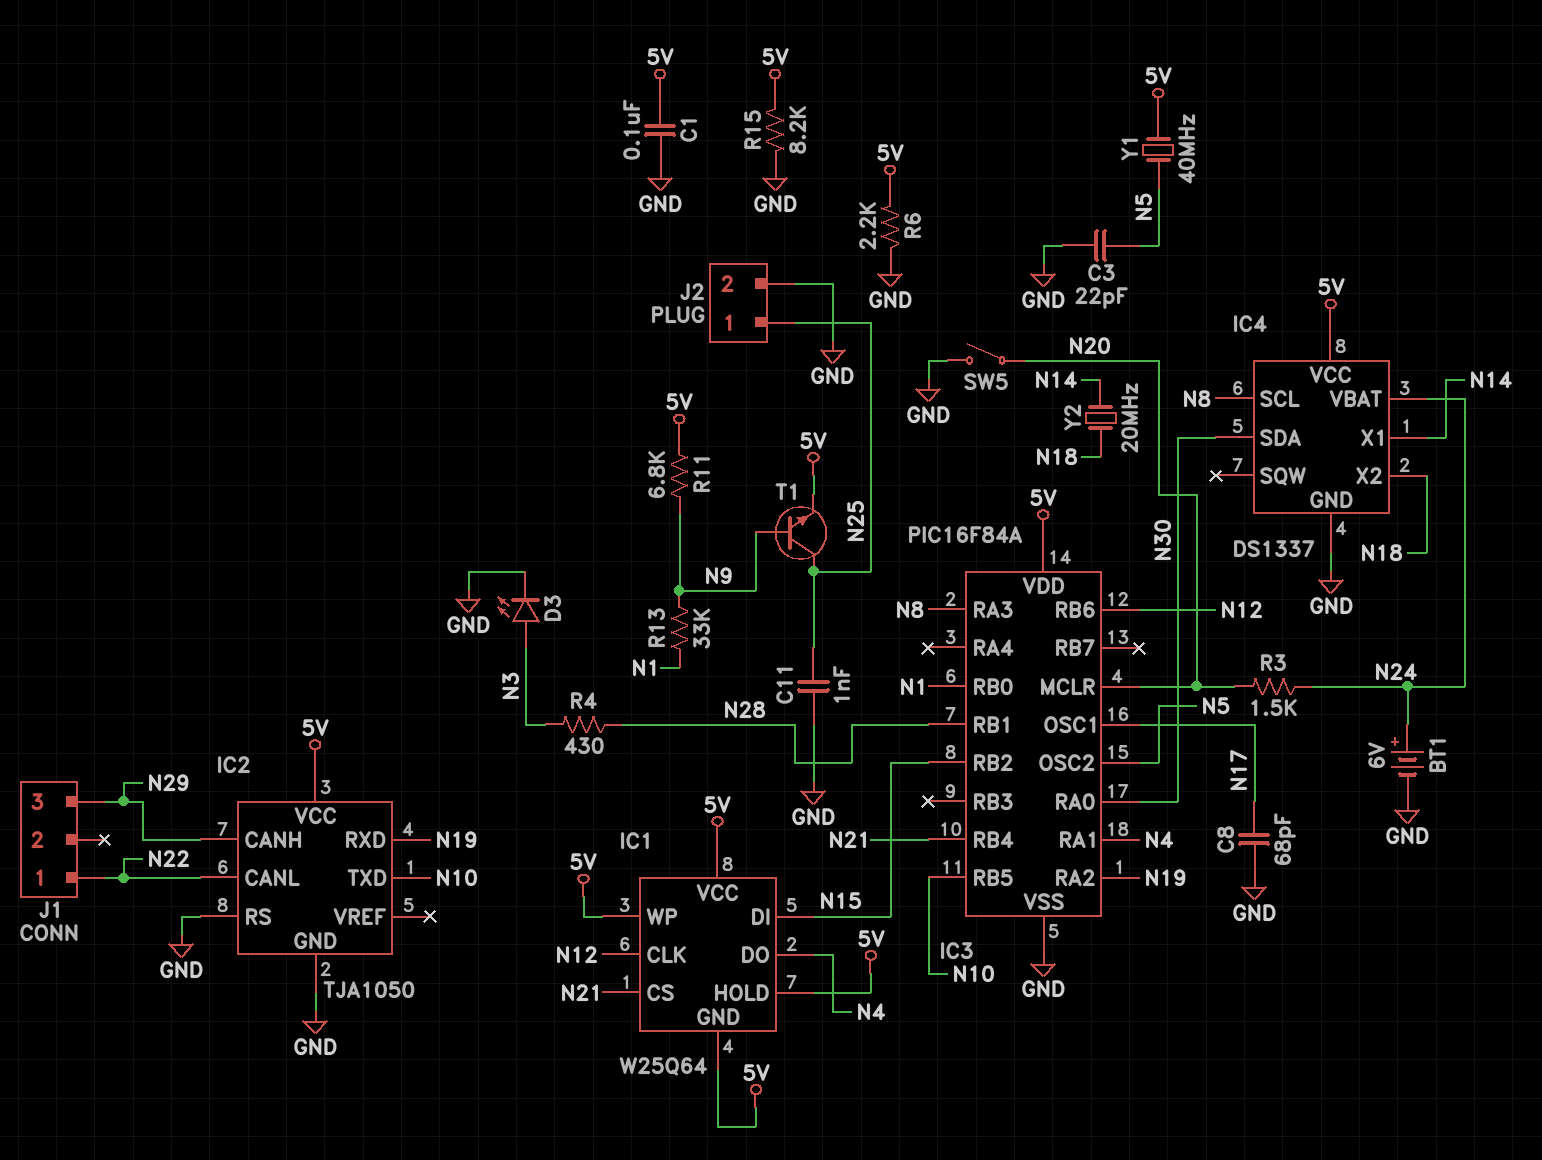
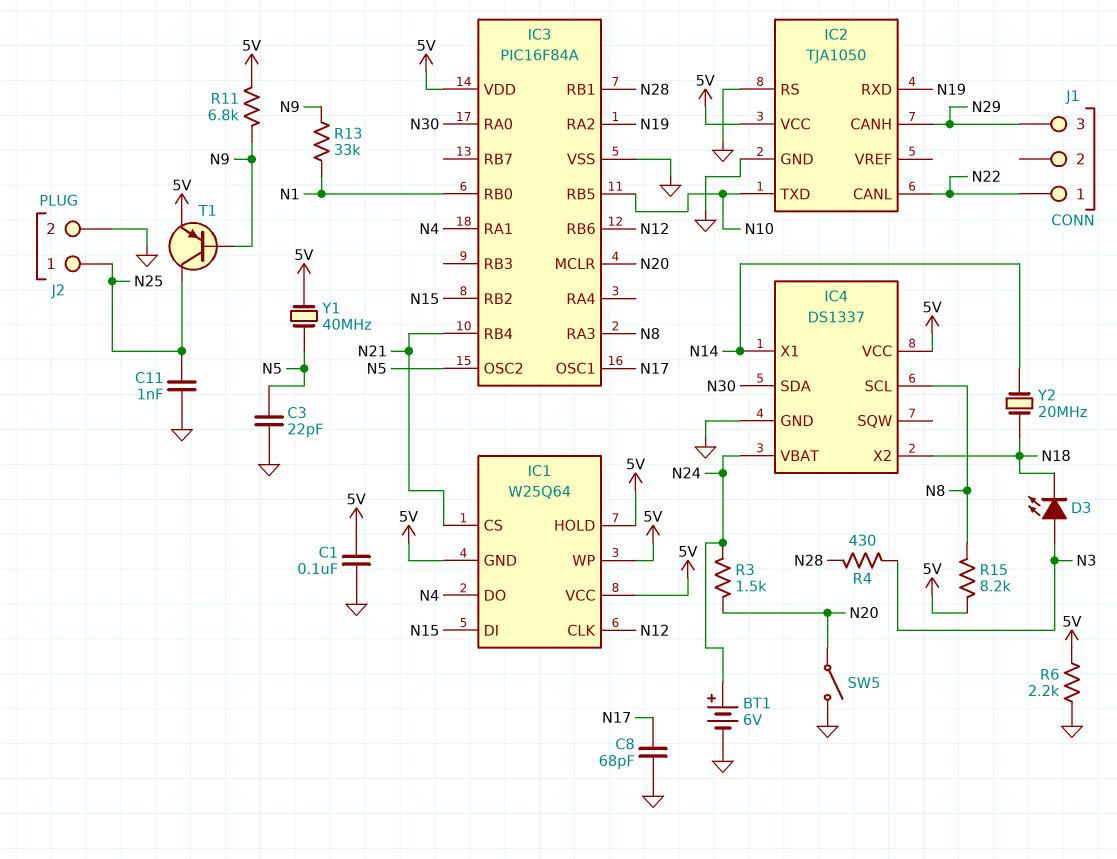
D3: LED (A N3, K GND) -> LED (A N3, K N18)
R15: 8.2k (5V, GND) -> 8.2k (5V, N8)
T1: NPN (B N9, C N25, E 5V) -> PNP (B N9, C N25, E 5V)

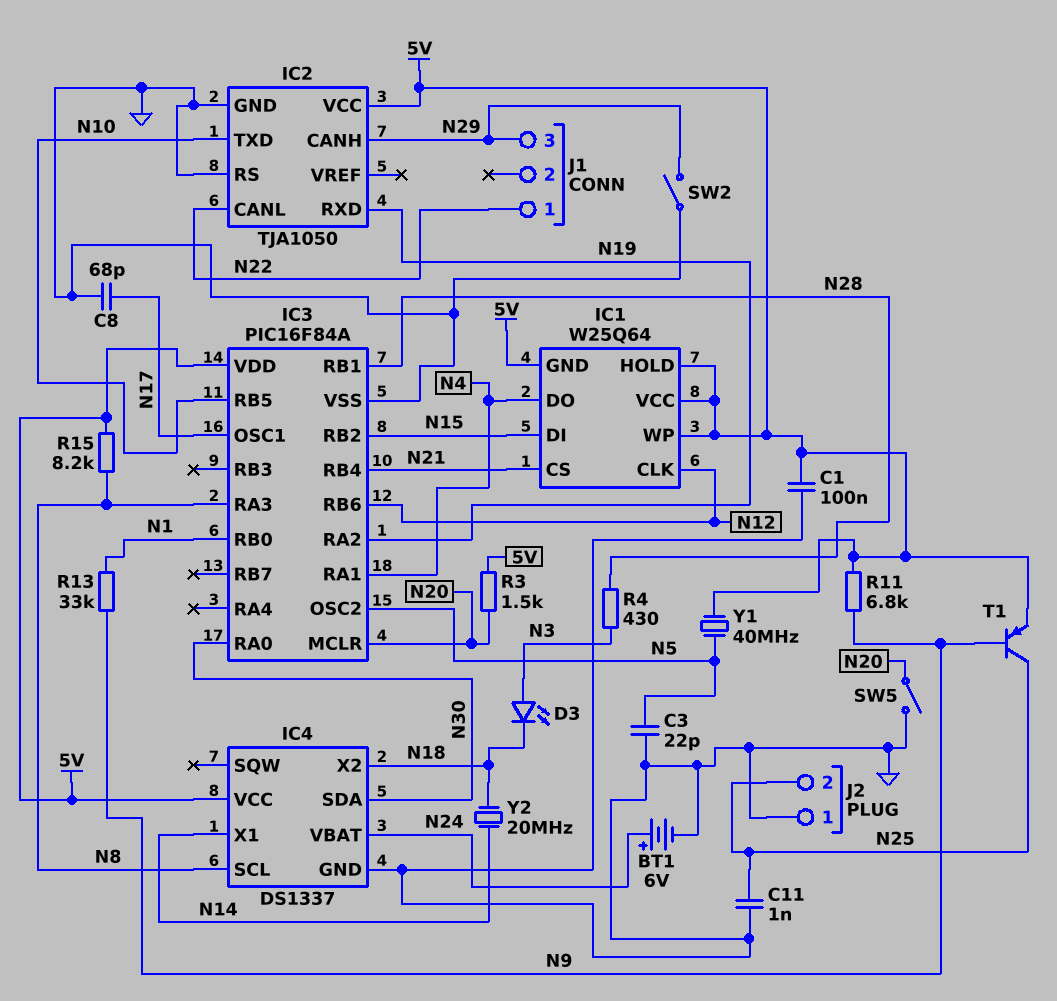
J2 pin 1: N25 -> GND
J2 pin 2: GND -> N25
R3: 1.5k (N20, N24) -> 1.5k (5V, N20)
R6: 2.2k (5V, GND) -> none
SW2: none -> switch (GND, N29)

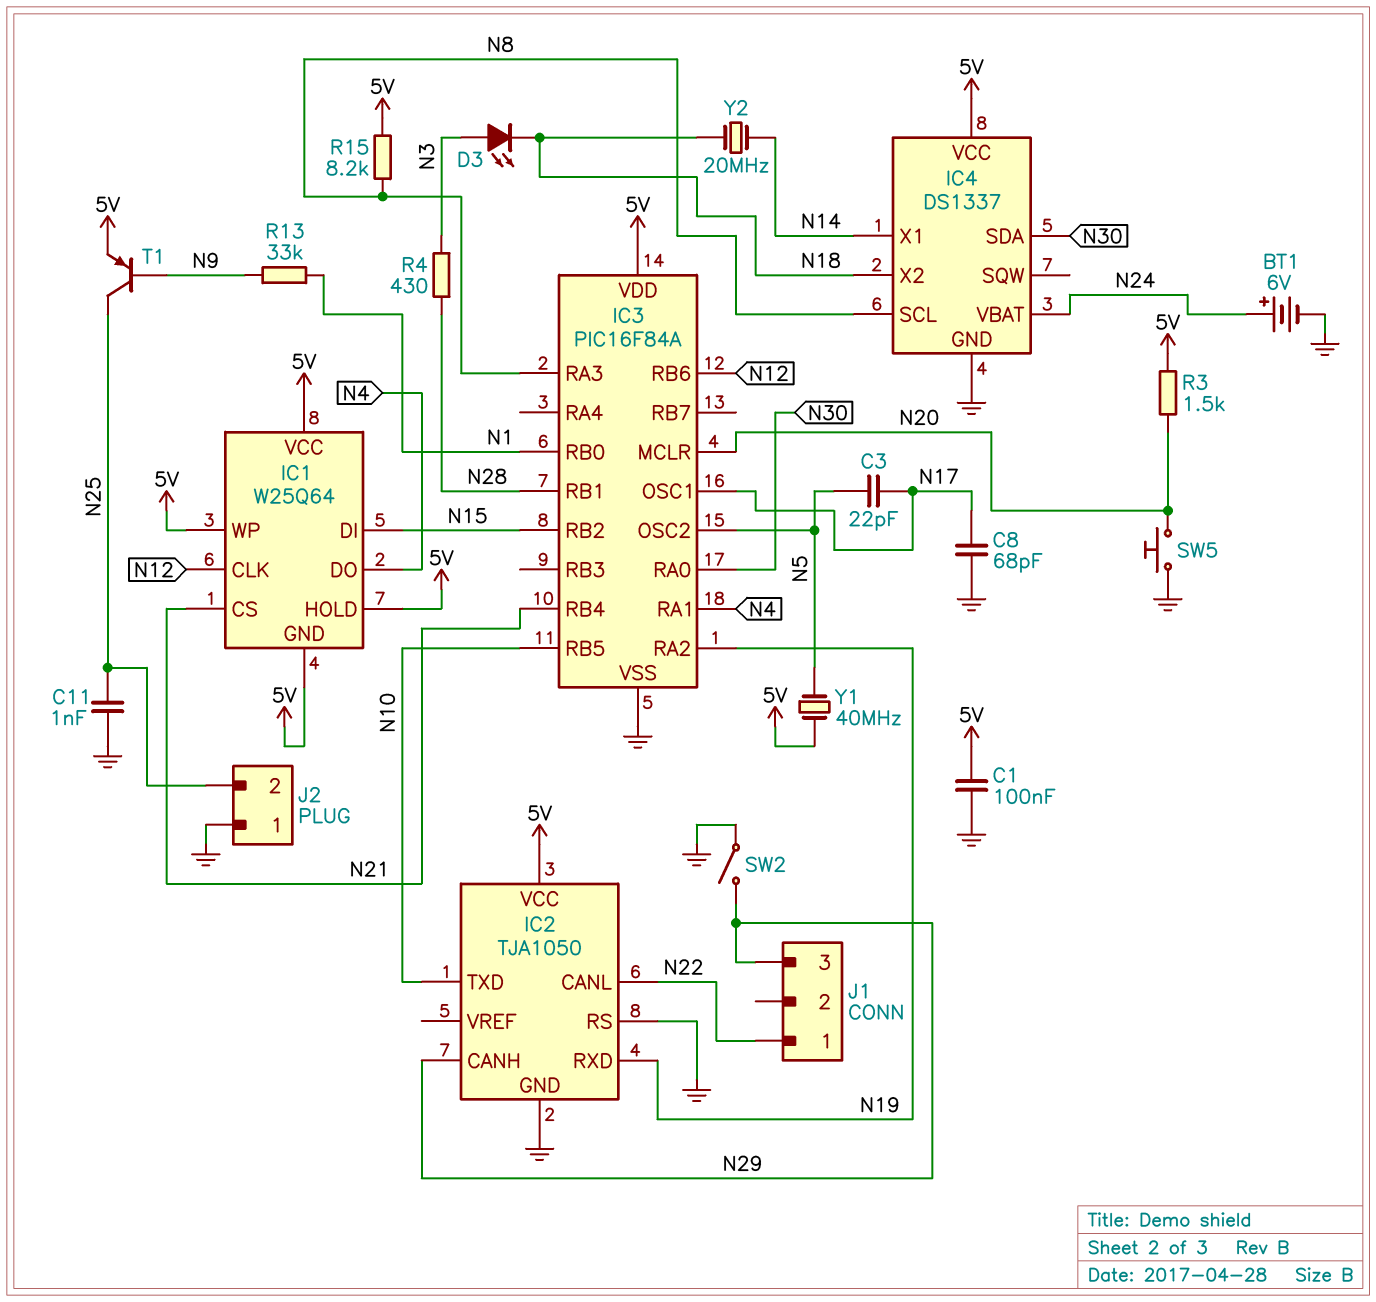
C3: 22pF (GND, N5) -> 22pF (N5, N17)
R11: 6.8k (5V, N9) -> none
SW5: switch (GND, N20) -> button (GND, N20)

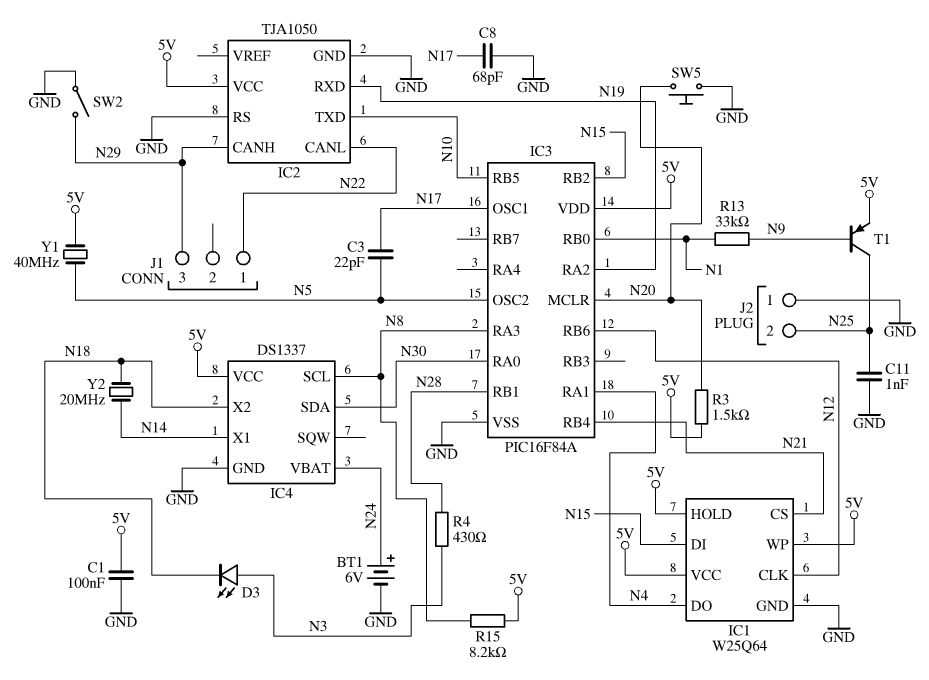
IC1 pin GND: 5V -> GND

